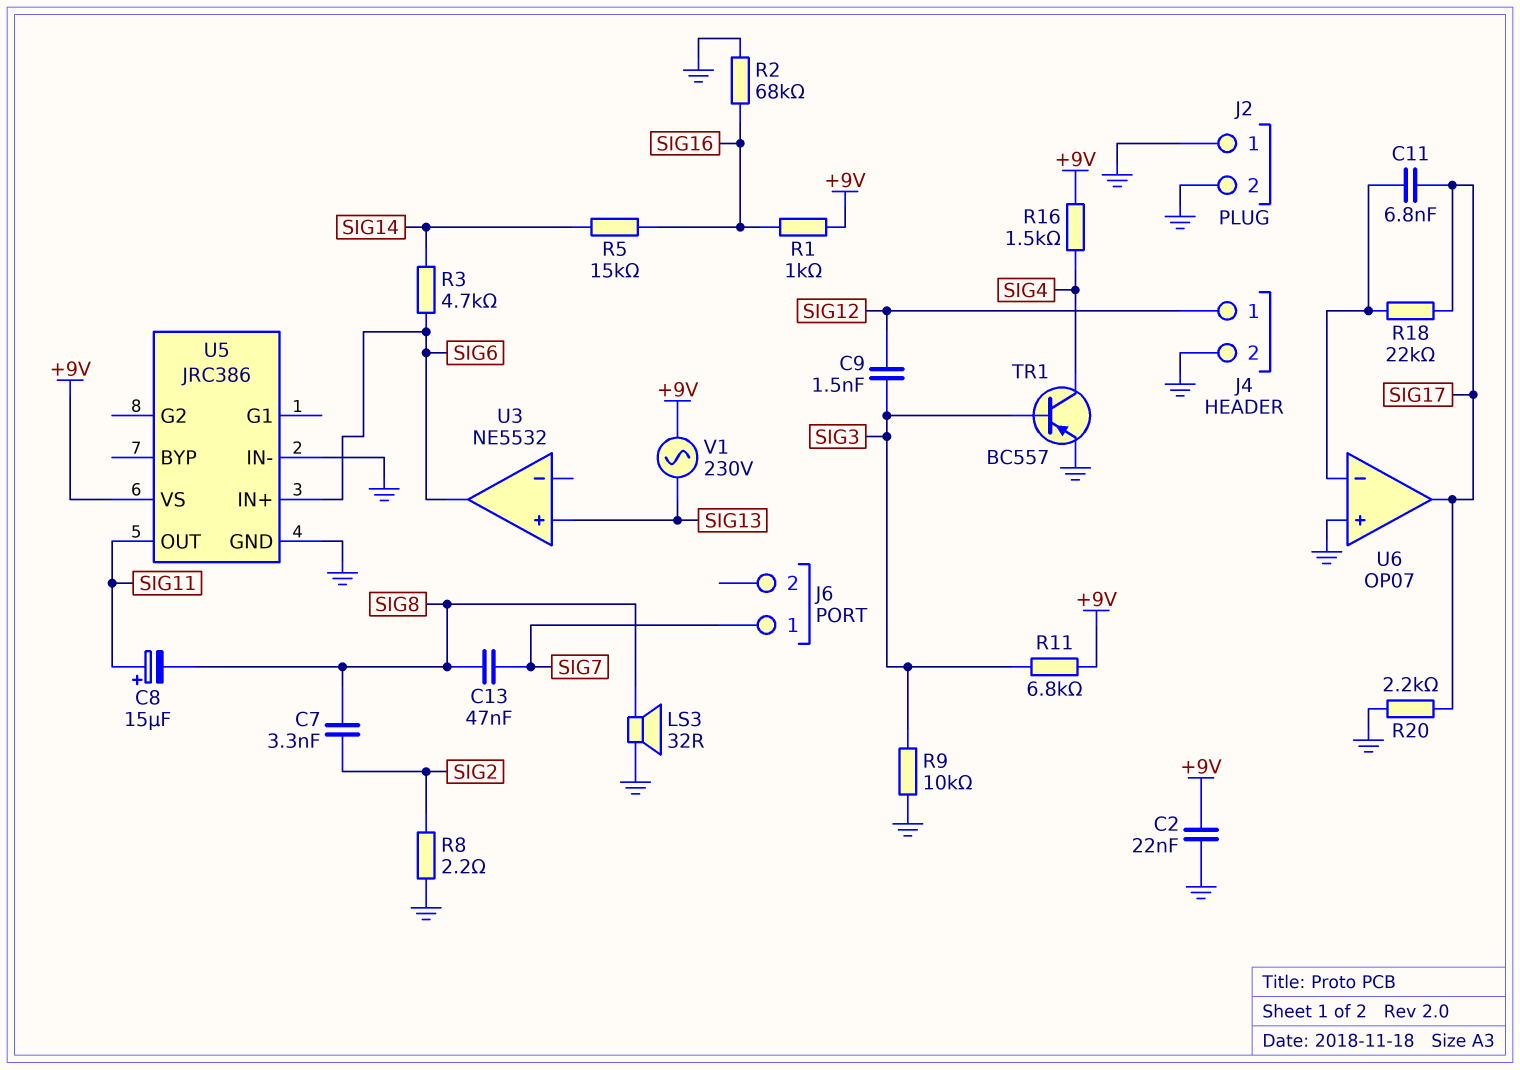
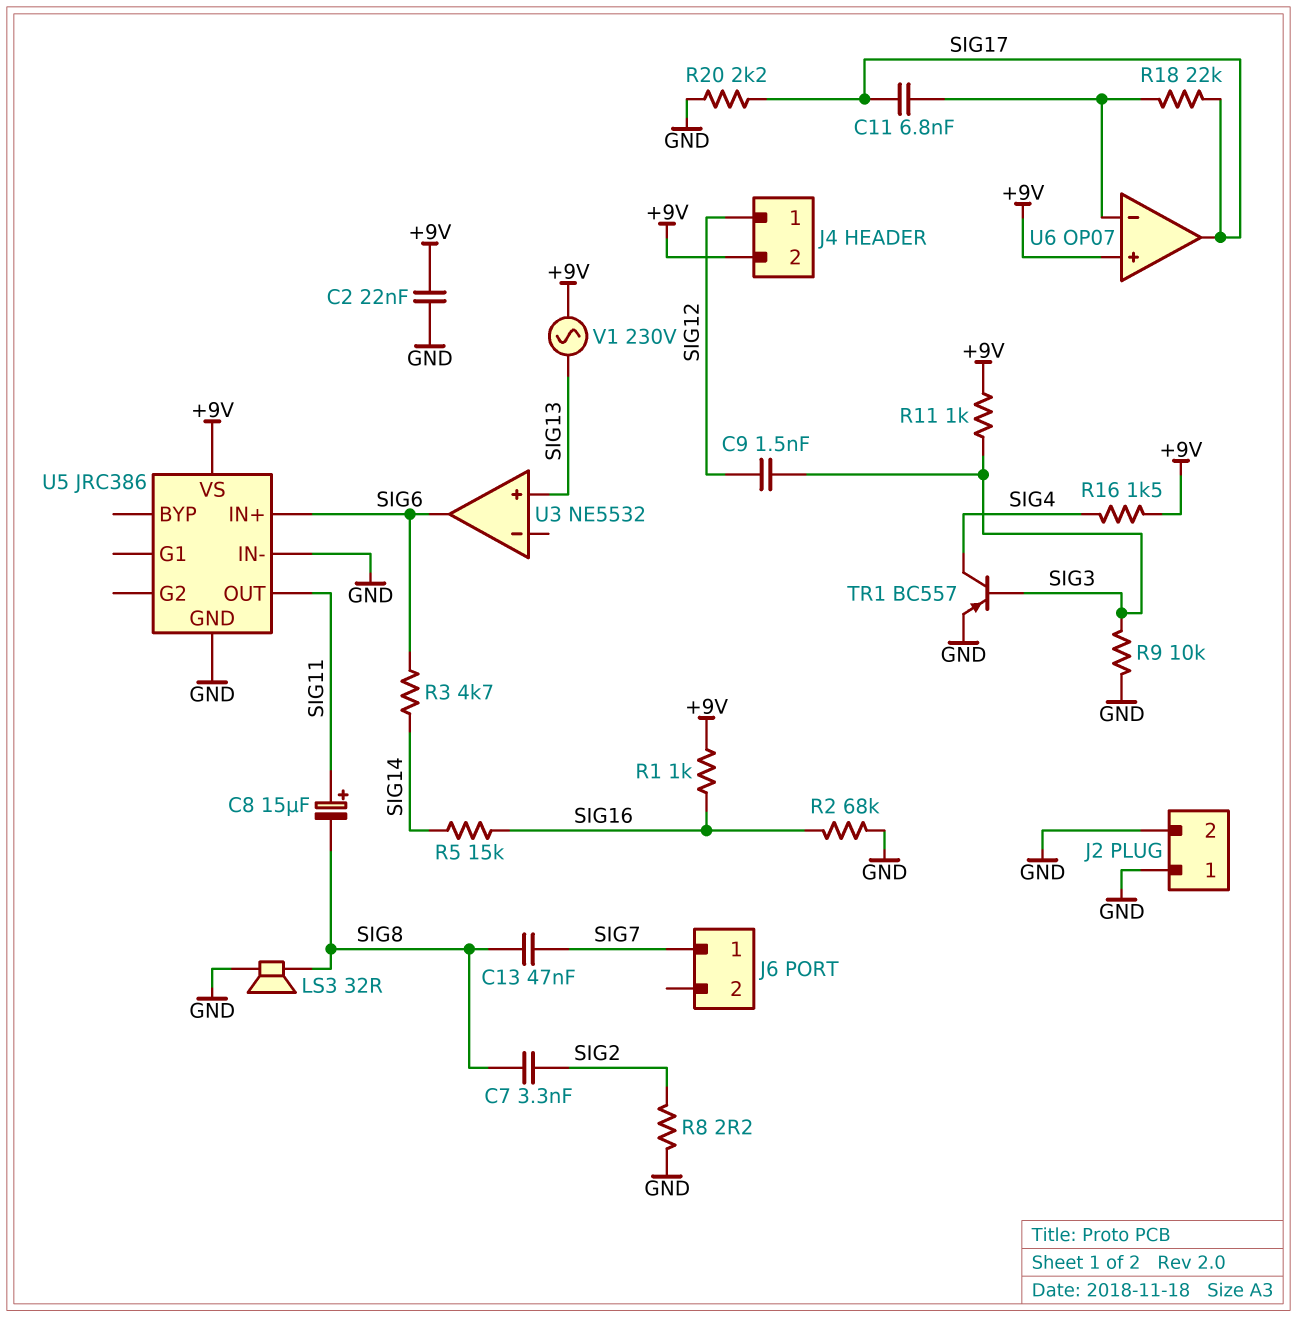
J4 pin 2: GND -> +9V
R11: 6.8k (+9V, SIG3) -> 1k (+9V, SIG3)
U6 pin in+: GND -> +9V

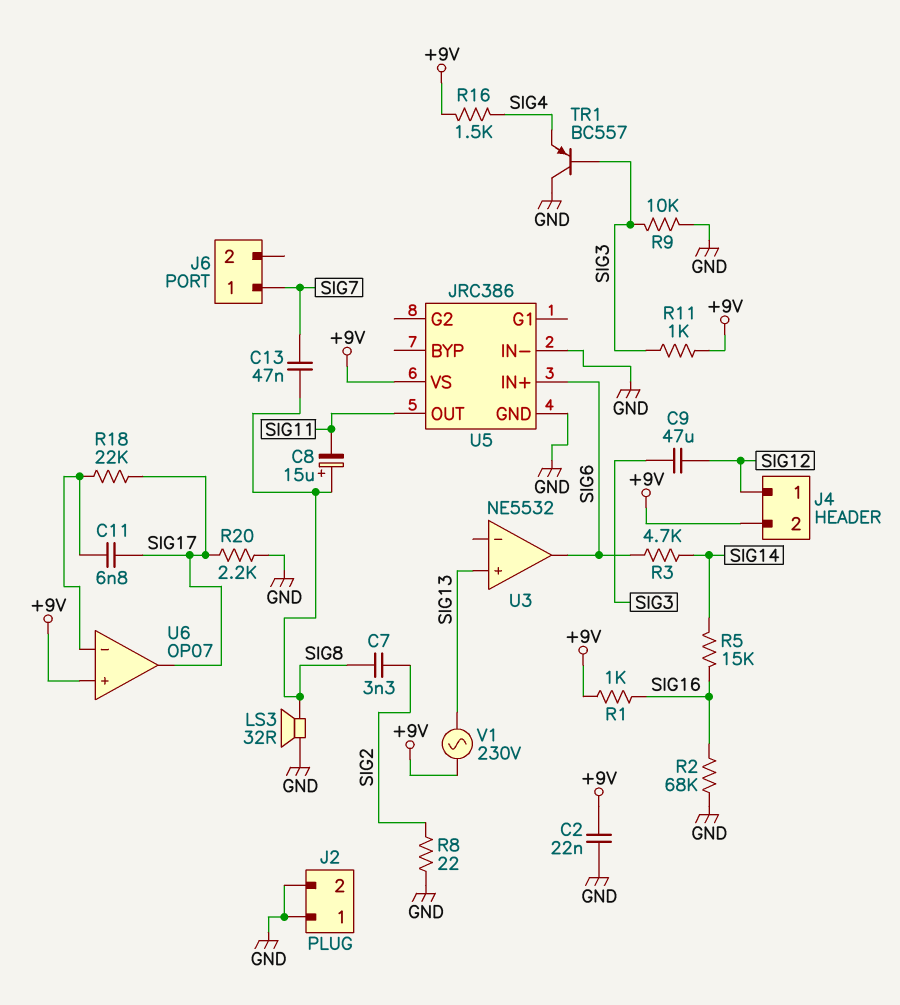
C8: 15uF (plus SIG11, minus SIG8) -> 15uF (plus SIG8, minus SIG11)
C9: 1.5nF (SIG3, SIG12) -> 47uF (SIG3, SIG12)
R8: 2.2 (GND, SIG2) -> 22 (GND, SIG2)
TR1: PNP BC557 (B SIG3, C SIG4, E GND) -> PNP BC557 (B SIG3, C GND, E SIG4)

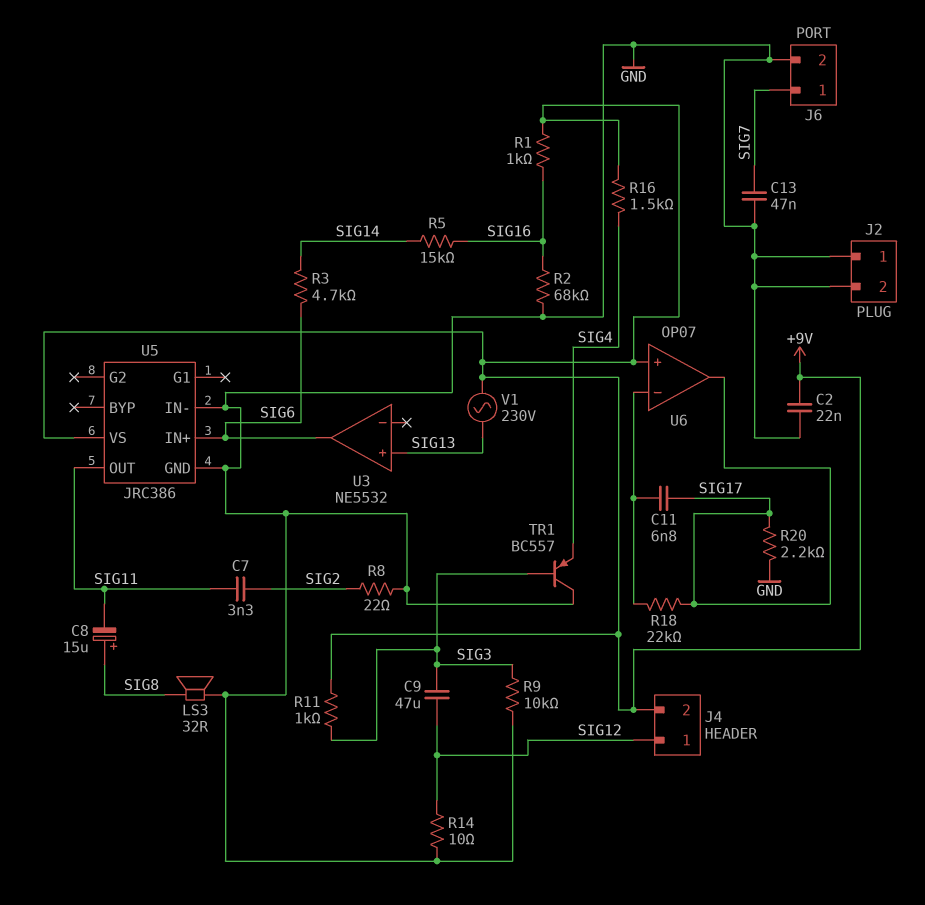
C7: 3.3nF (SIG2, SIG8) -> 3.3nF (SIG2, SIG11)
C13: 47nF (SIG7, SIG8) -> 47nF (GND, SIG7)
J6 pin 2: none -> GND
R14: none -> 10 (GND, SIG12)

